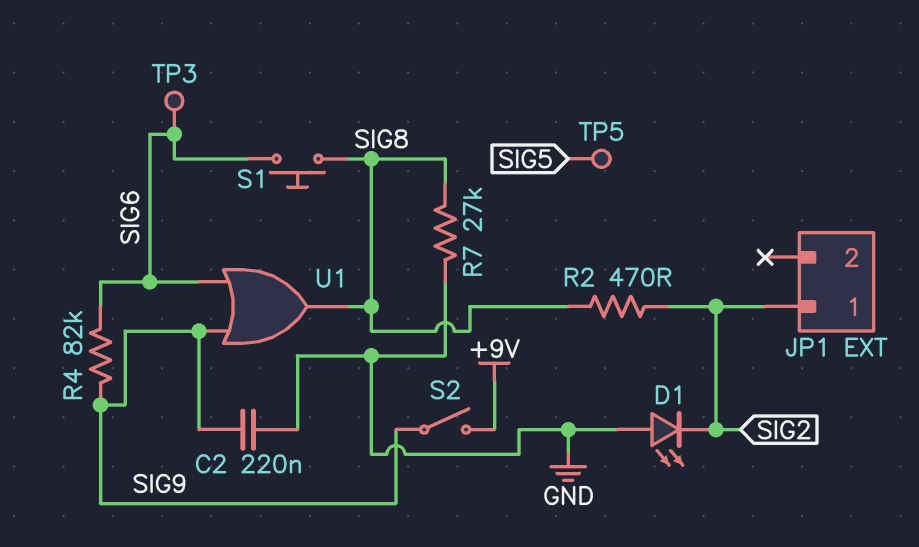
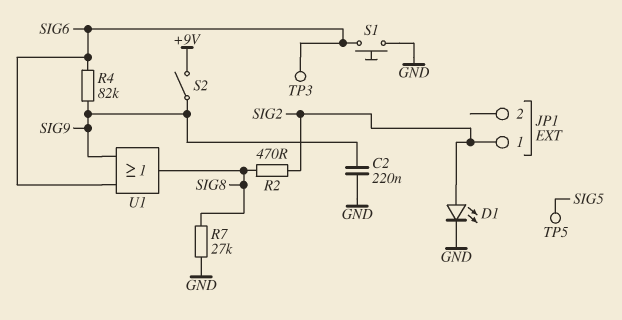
D1: LED (A GND, K SIG2) -> LED (A SIG2, K GND)
S1: button (SIG6, SIG8) -> button (GND, SIG6)

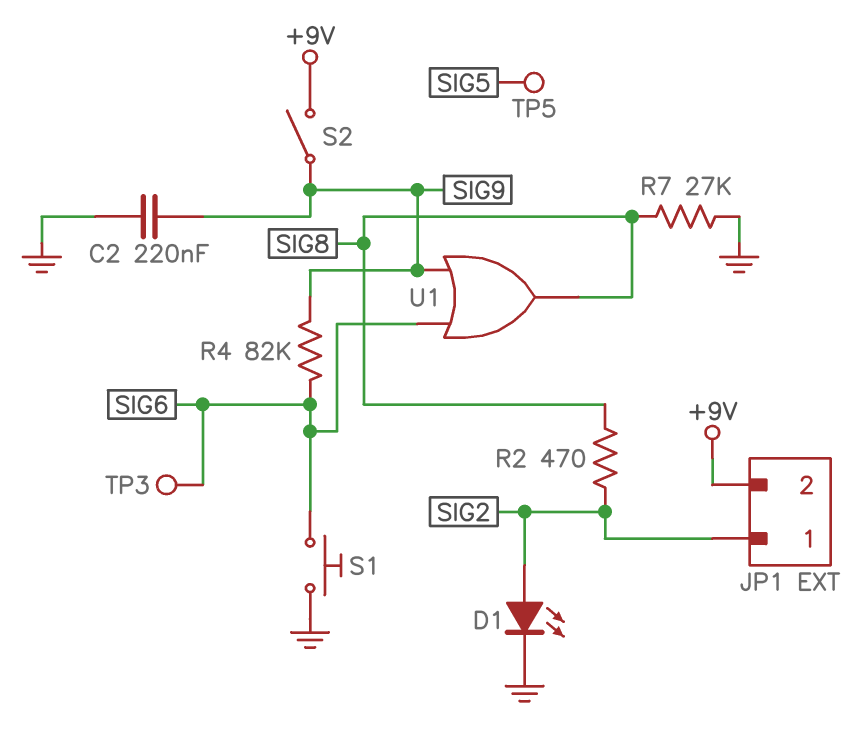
JP1 pin 2: none -> +9V

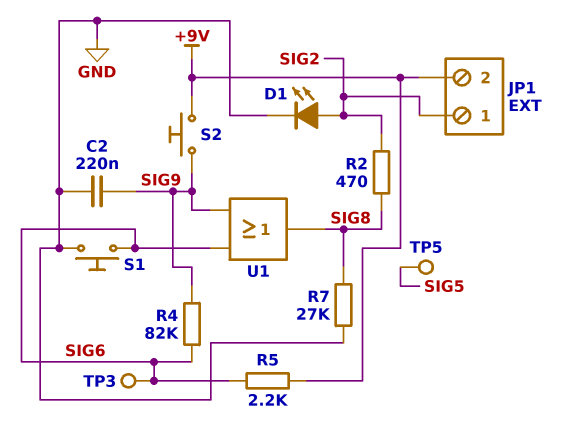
R5: none -> 2.2k (+9V, SIG6)
S2: switch (+9V, SIG9) -> button (+9V, SIG9)

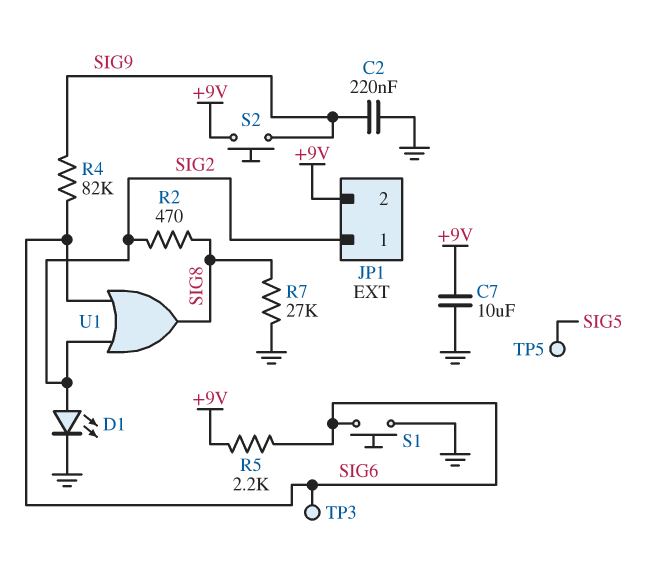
C7: none -> 10uF (+9V, GND)
U1: OR (in SIG6, in SIG9, out SIG8) -> OR (in SIG2, in SIG6, out SIG8)

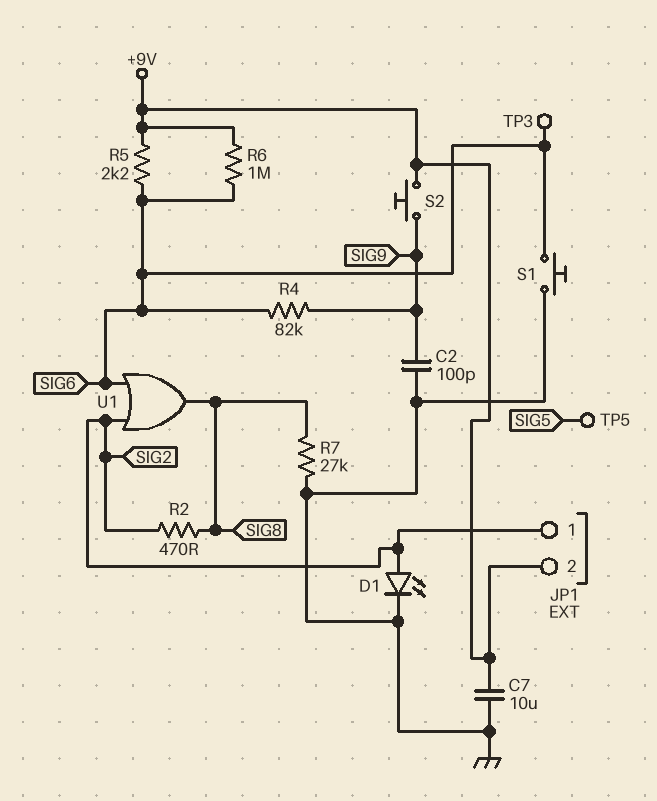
C2: 220nF (GND, SIG9) -> 100pF (GND, SIG9)
R6: none -> 1M (+9V, SIG6)

